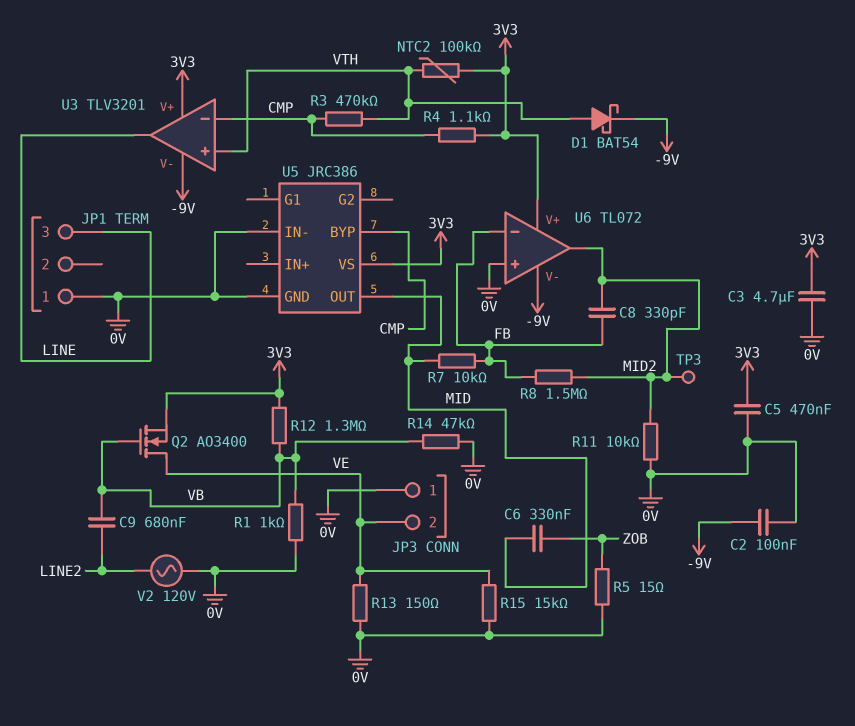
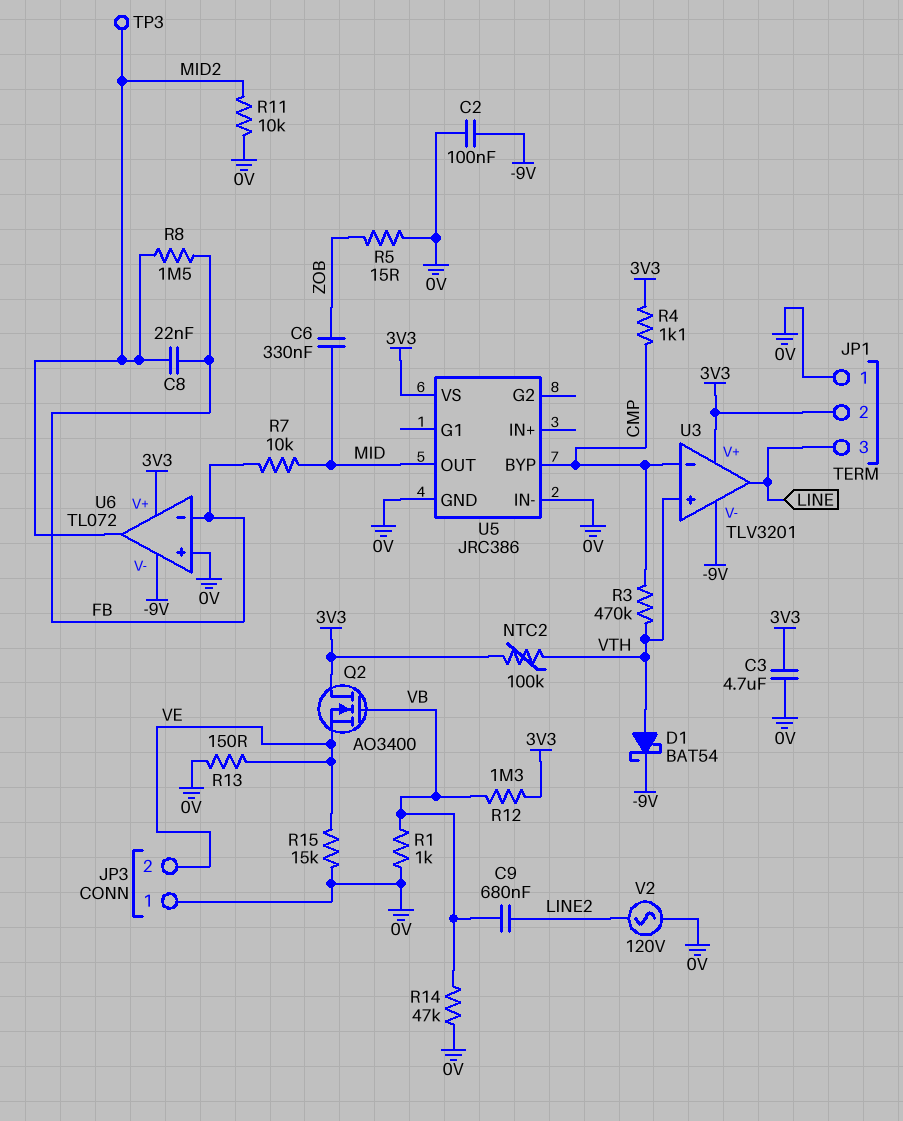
C5: 470nF (0V, 3V3) -> none
C8: 330pF (FB, MID2) -> 22nF (FB, MID2)
JP1 pin 2: none -> 3V3
Q2: NMOS AO3400 (G VB, D VE, S 3V3) -> NMOS AO3400 (G VB, D 3V3, S VE)

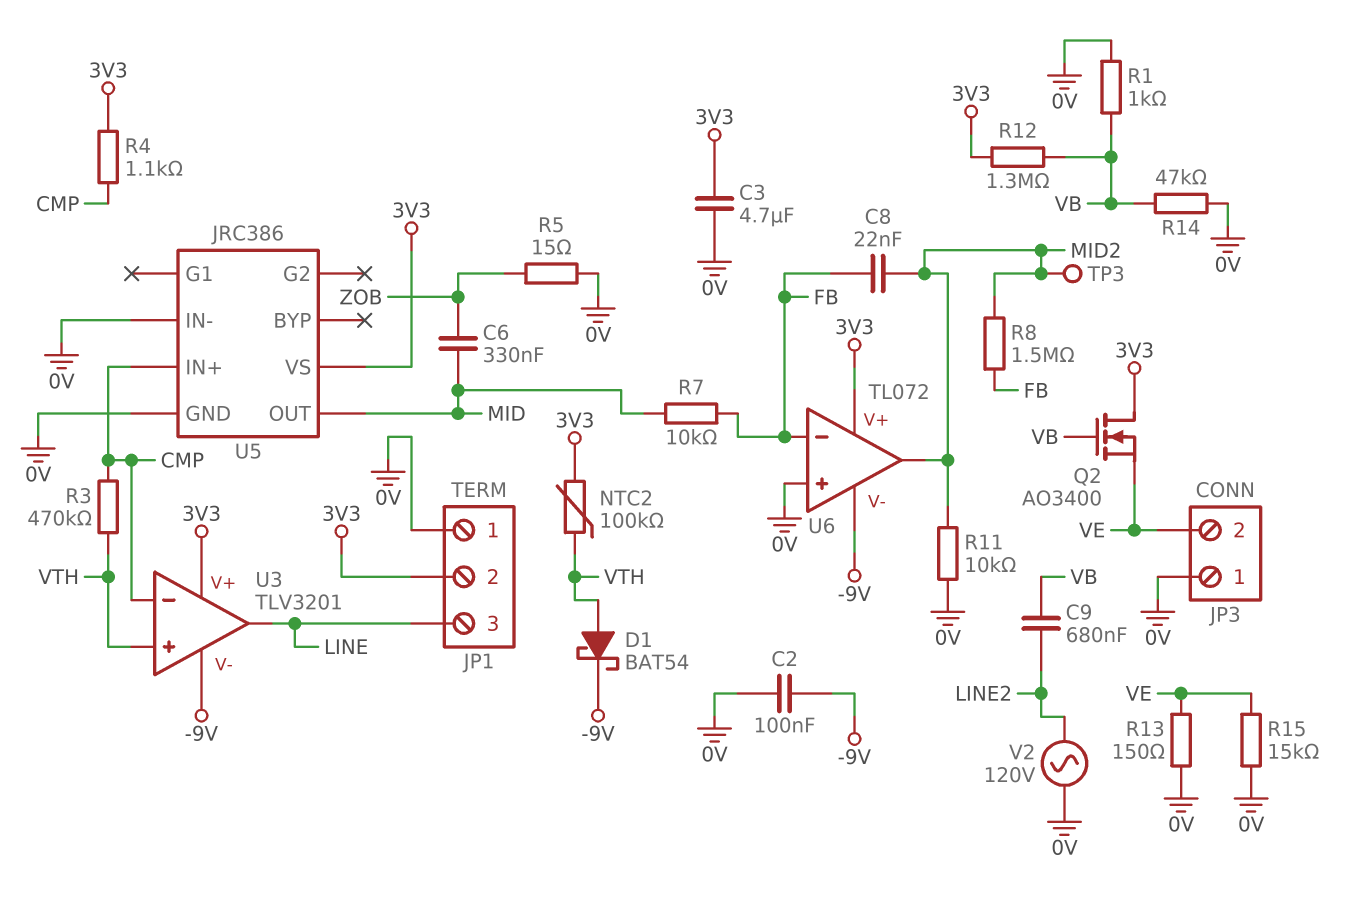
U5 pin BYP: CMP -> none
U5 pin IN+: none -> CMP

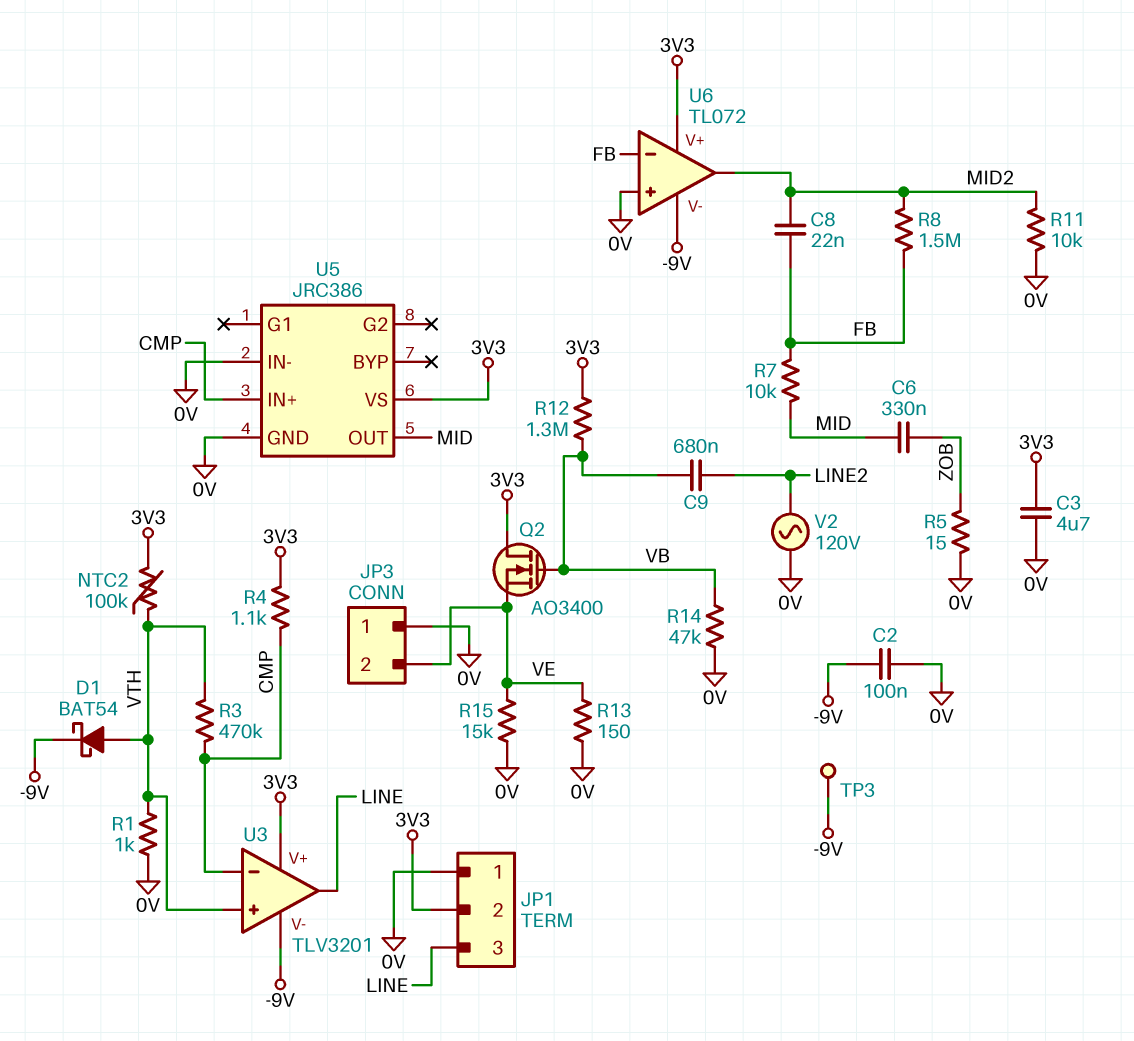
R1: 1k (0V, VB) -> 1k (0V, VTH)
TP3: test point (MID2) -> test point (-9V)

